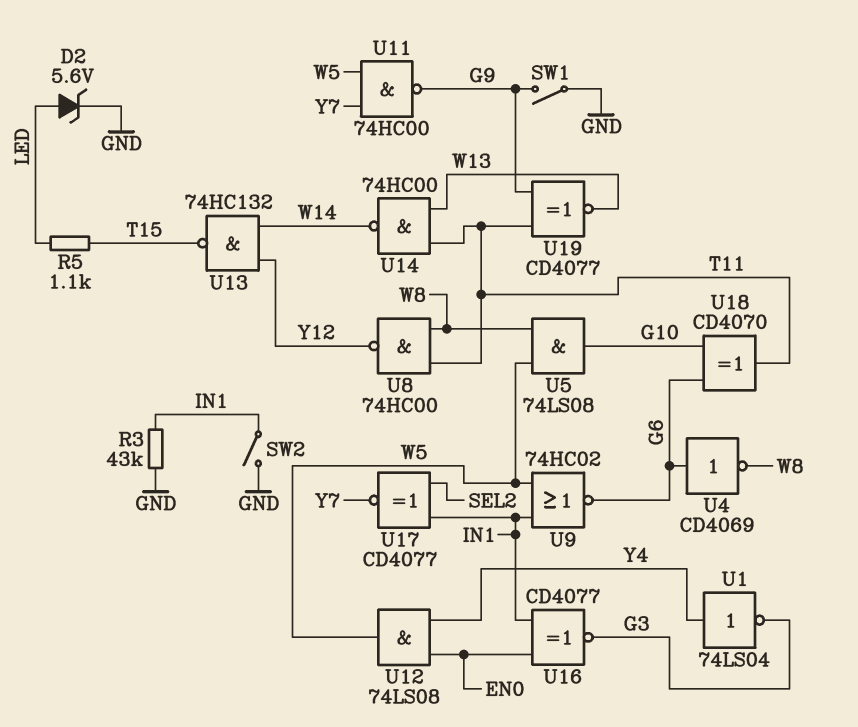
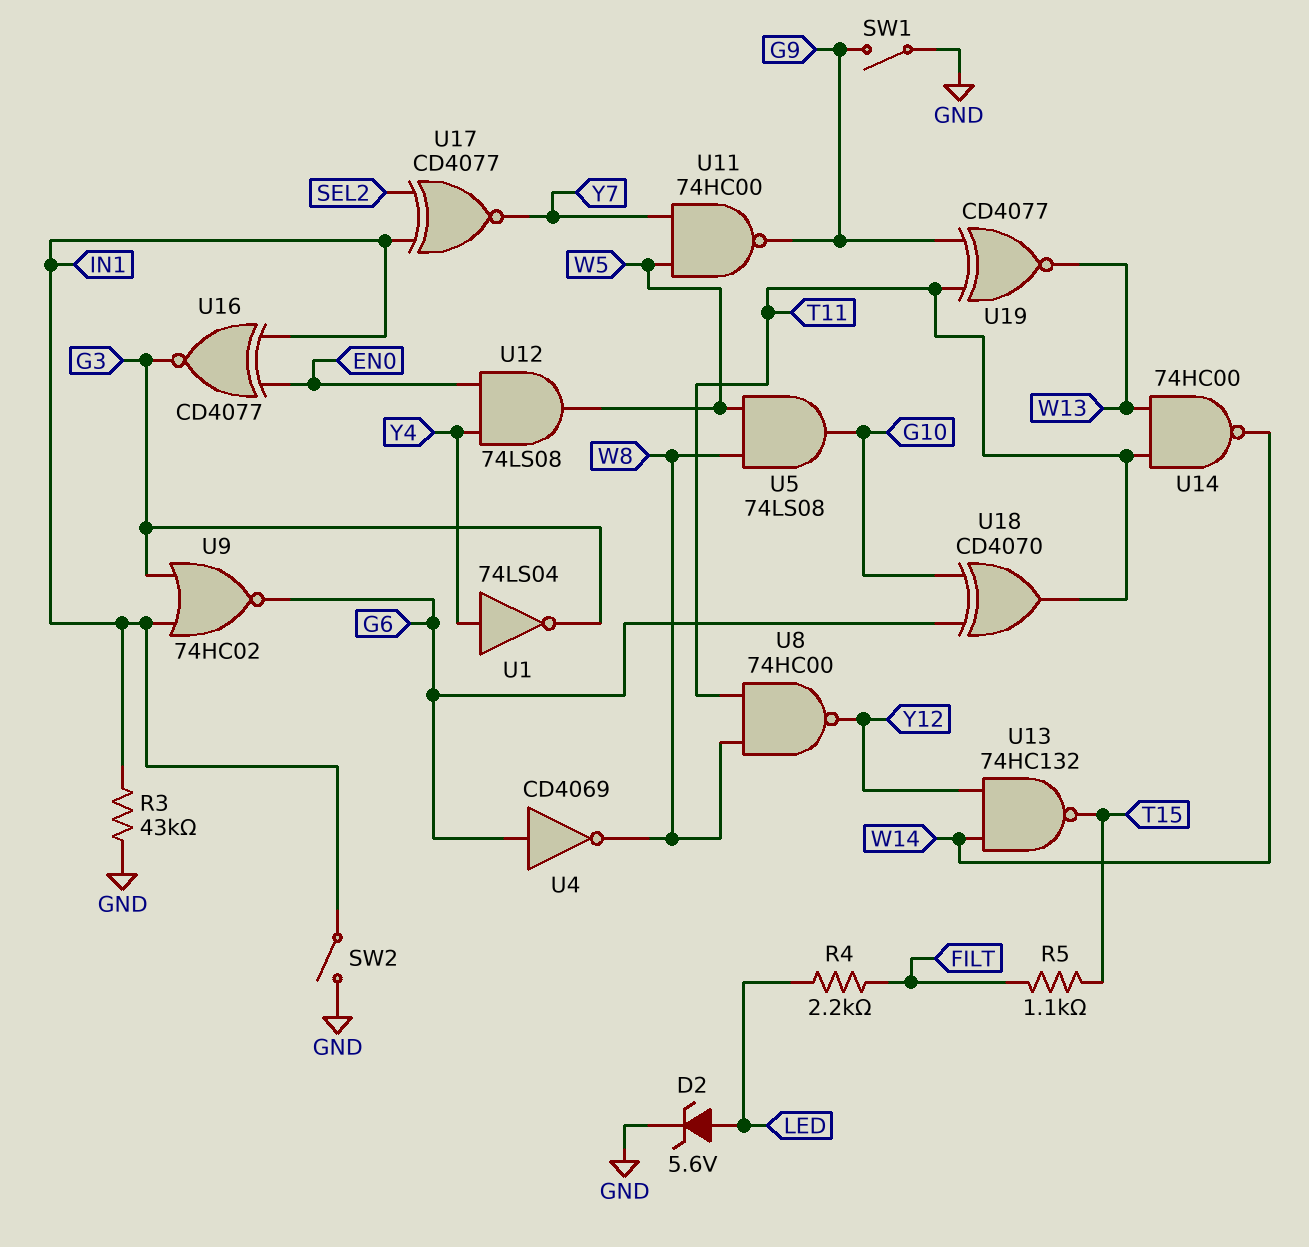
R4: none -> 2.2k (FILT, LED)
R5: 1.1k (LED, T15) -> 1.1k (FILT, T15)
U9: NOR 74HC02 (in IN1, in W5, out G6) -> NOR 74HC02 (in G3, in IN1, out G6)

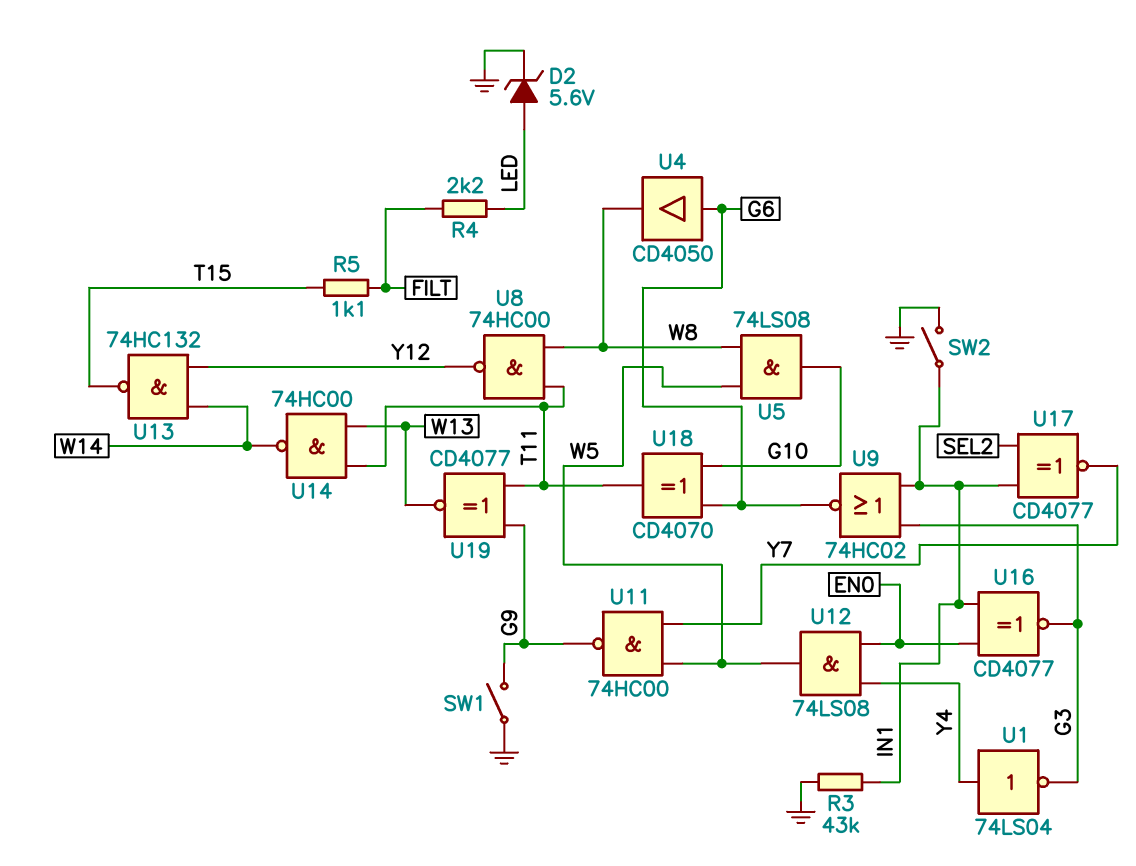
U4: NOT CD4069 (in G6, out W8) -> buffer CD4050 (in G6, out W8)

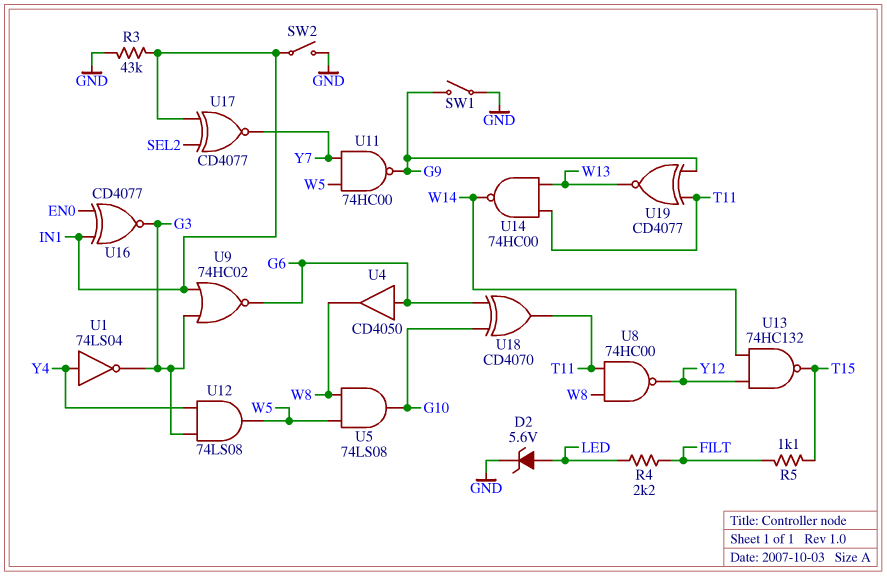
U12: AND 74LS08 (in EN0, in Y4, out W5) -> AND 74LS08 (in G3, in Y4, out W5)

